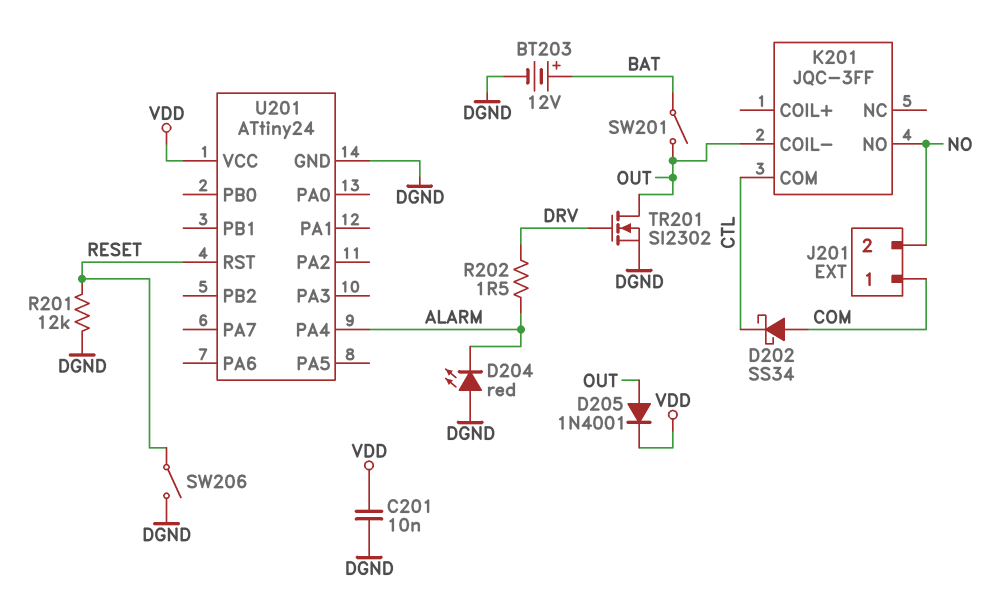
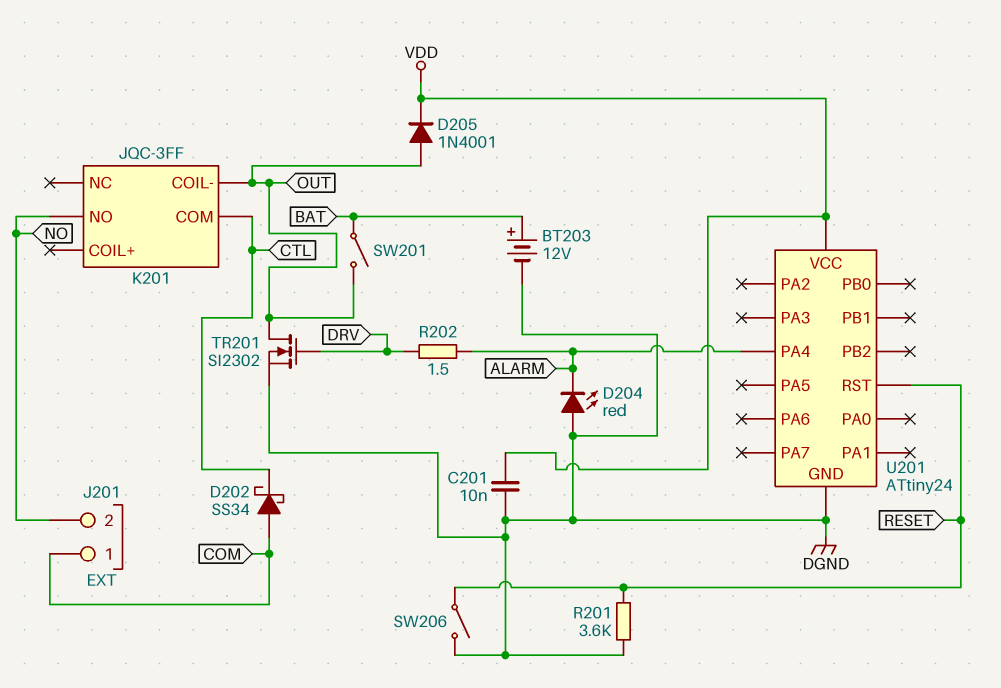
R201: 12k (DGND, RESET) -> 3.6k (DGND, RESET)

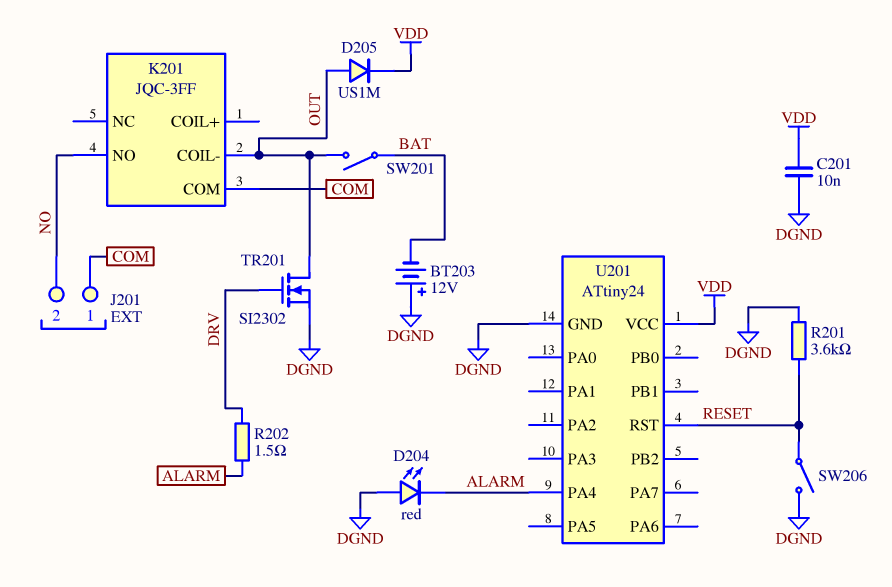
BT203: 12V (plus BAT, minus DGND) -> 12V (plus DGND, minus BAT)
D202: schottky SS34 (A COM, K CTL) -> none
D205: diode 1N4001 (A OUT, K VDD) -> diode US1M (A OUT, K VDD)
K201 pin COM: CTL -> COM

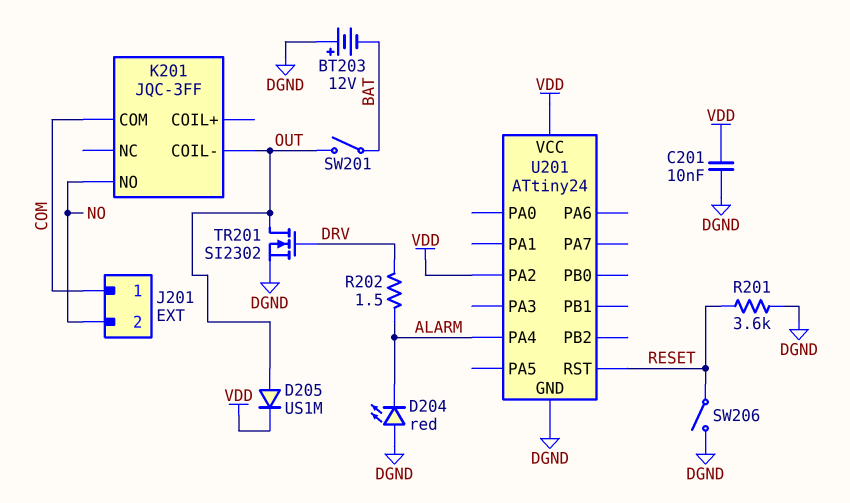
U201 pin PA2: none -> VDD

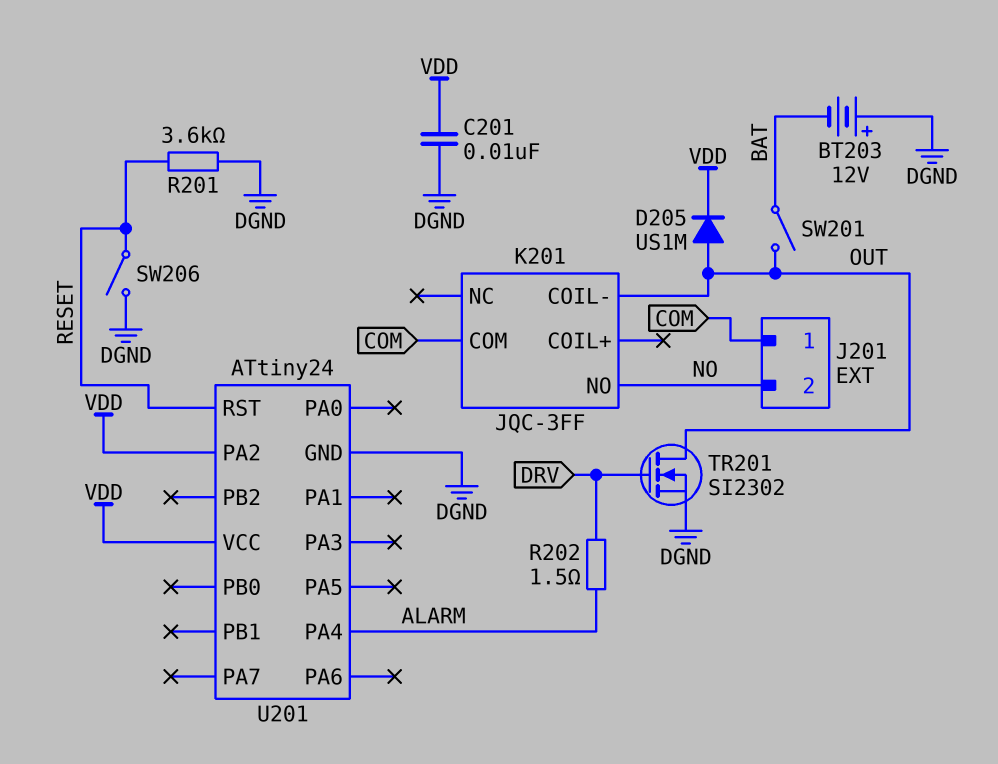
D204: LED red (A DGND, K ALARM) -> none

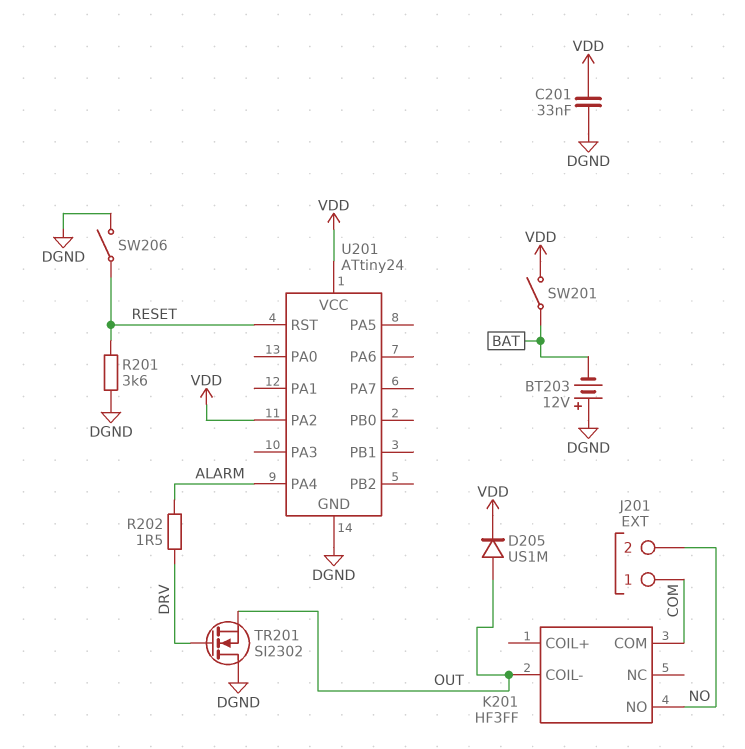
C201: 10nF (DGND, VDD) -> 33nF (DGND, VDD)
K201: JQC-3FF -> HF3FF
SW201: switch (BAT, OUT) -> switch (BAT, VDD)
TR201: NMOS SI2302 (G DRV, D OUT, S DGND) -> NMOS SI2302 (G DRV, D DGND, S OUT)

